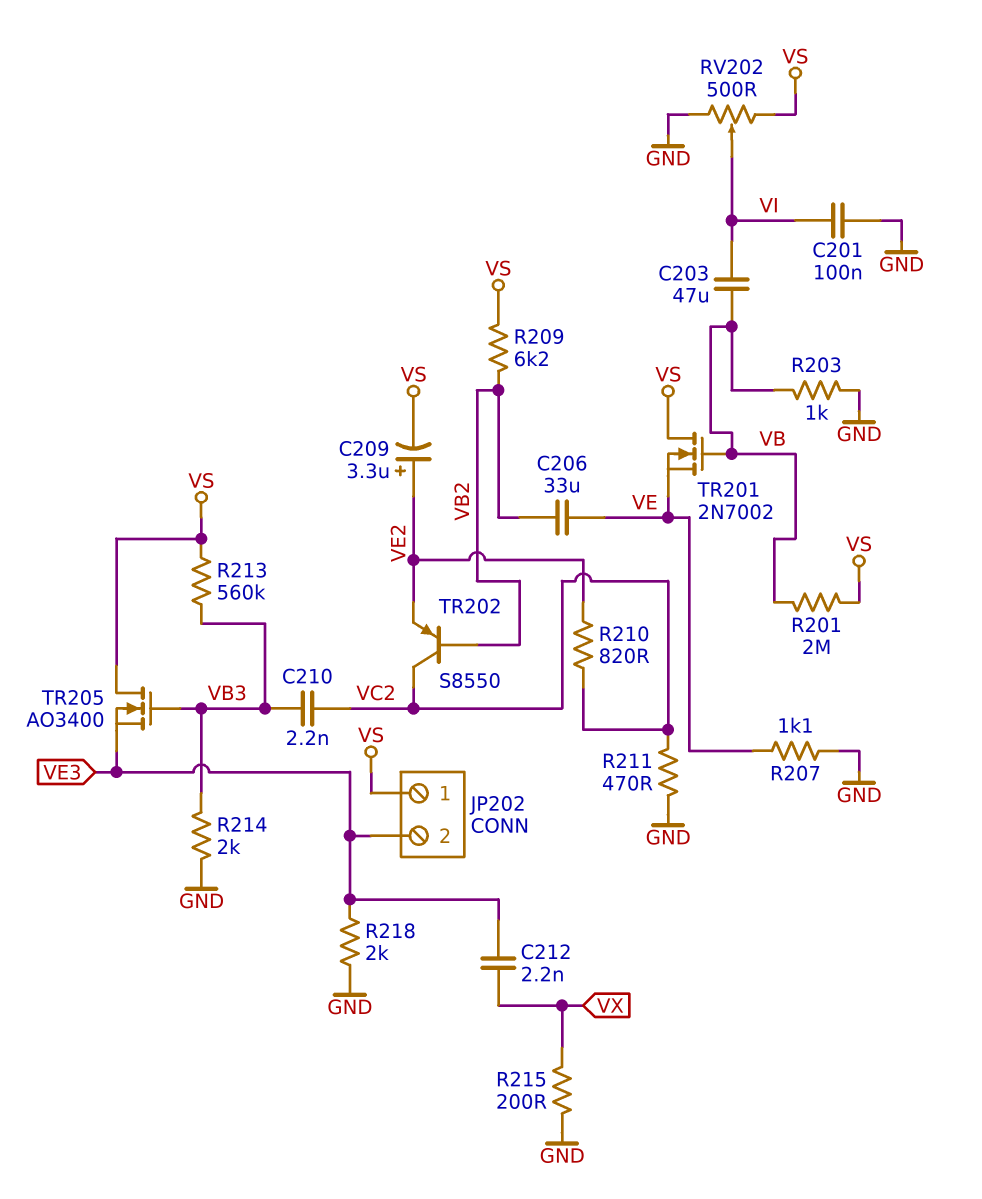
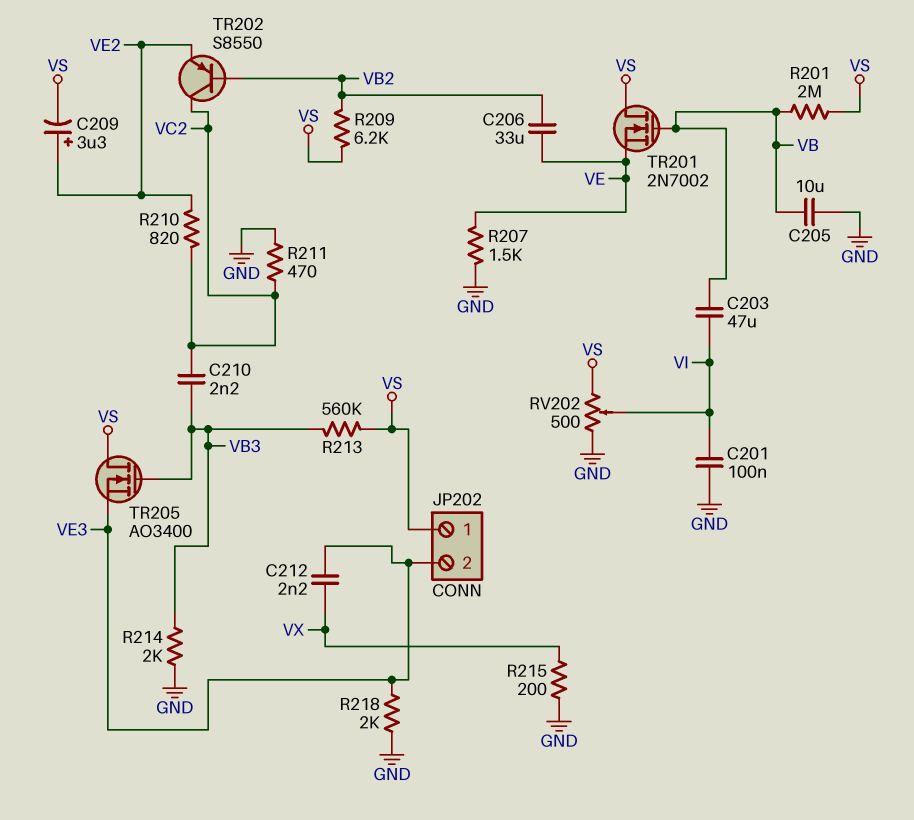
C205: none -> 10uF (GND, VB)
R203: 1k (GND, VB) -> none
R207: 1.1k (GND, VE) -> 1.5k (GND, VE)

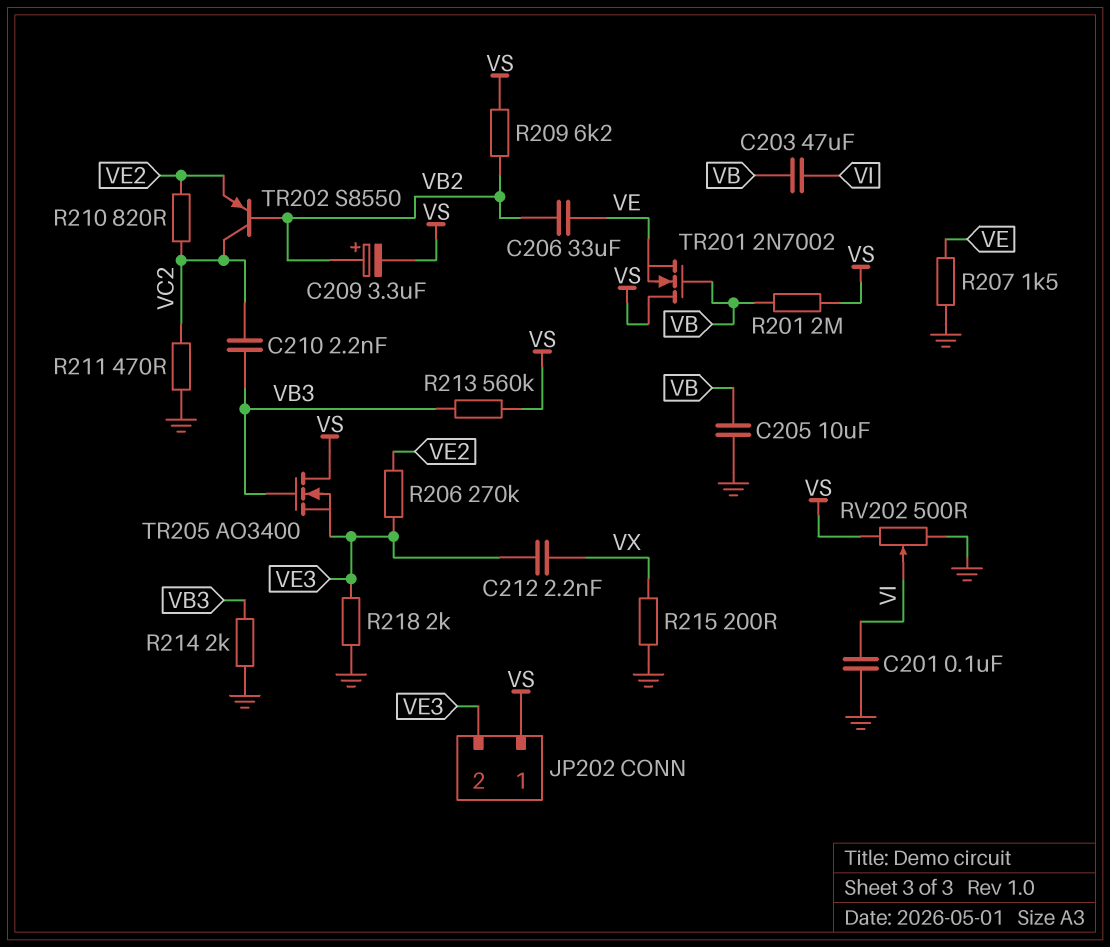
C209: 3.3uF (plus VE2, minus VS) -> 3.3uF (plus VB2, minus VS)
R206: none -> 270k (VE2, VE3)

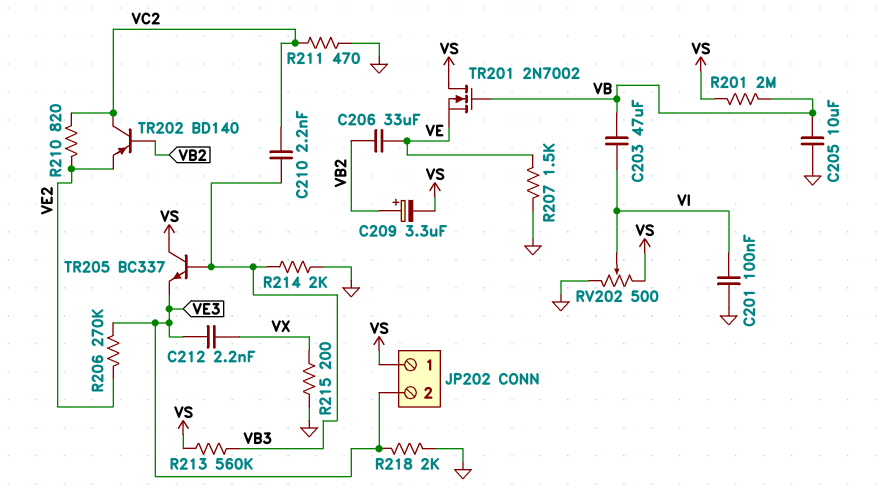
R209: 6.2k (VB2, VS) -> none
TR202: PNP S8550 (B VB2, C VC2, E VE2) -> PNP BD140 (B VB2, C VC2, E VE2)
TR205: NMOS AO3400 (G VB3, D VS, S VE3) -> NPN BC337 (B VB3, C VS, E VE3)

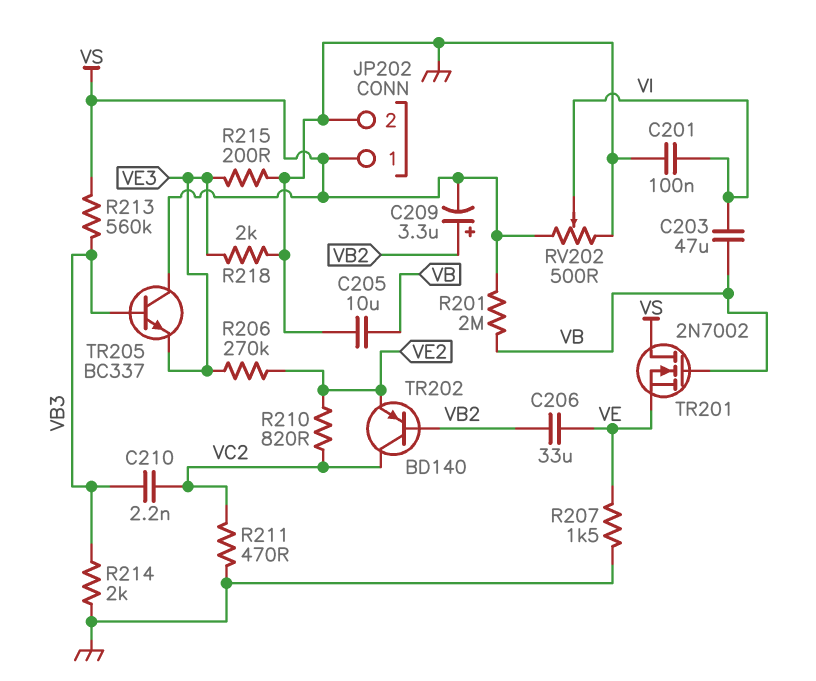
C212: 2.2nF (VE3, VX) -> none
JP202 pin 2: VE3 -> GND
R215: 200 (GND, VX) -> 200 (GND, VE3)

